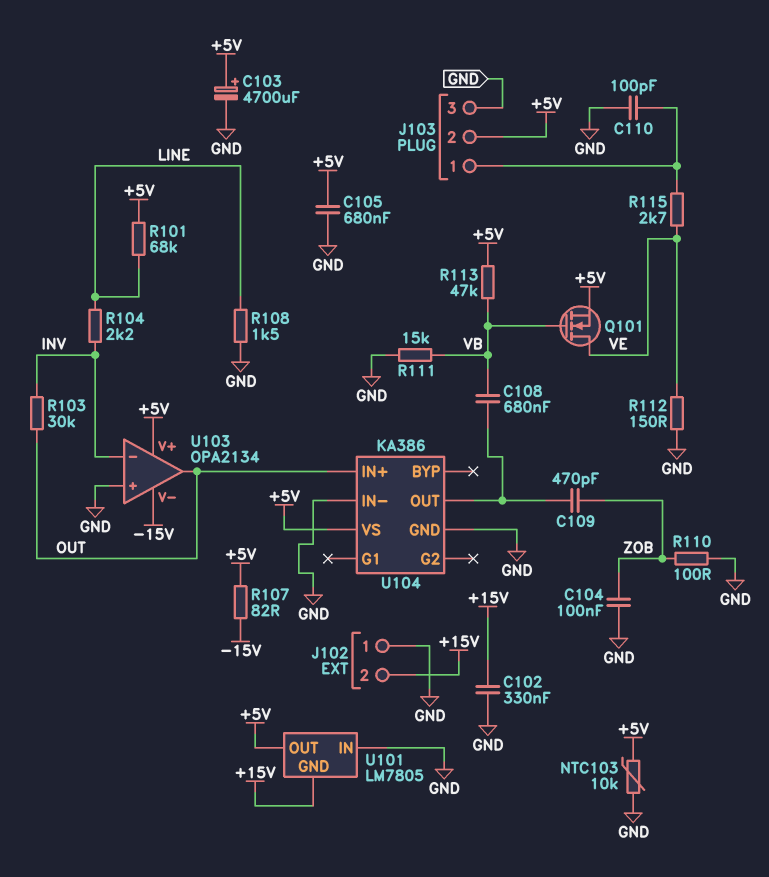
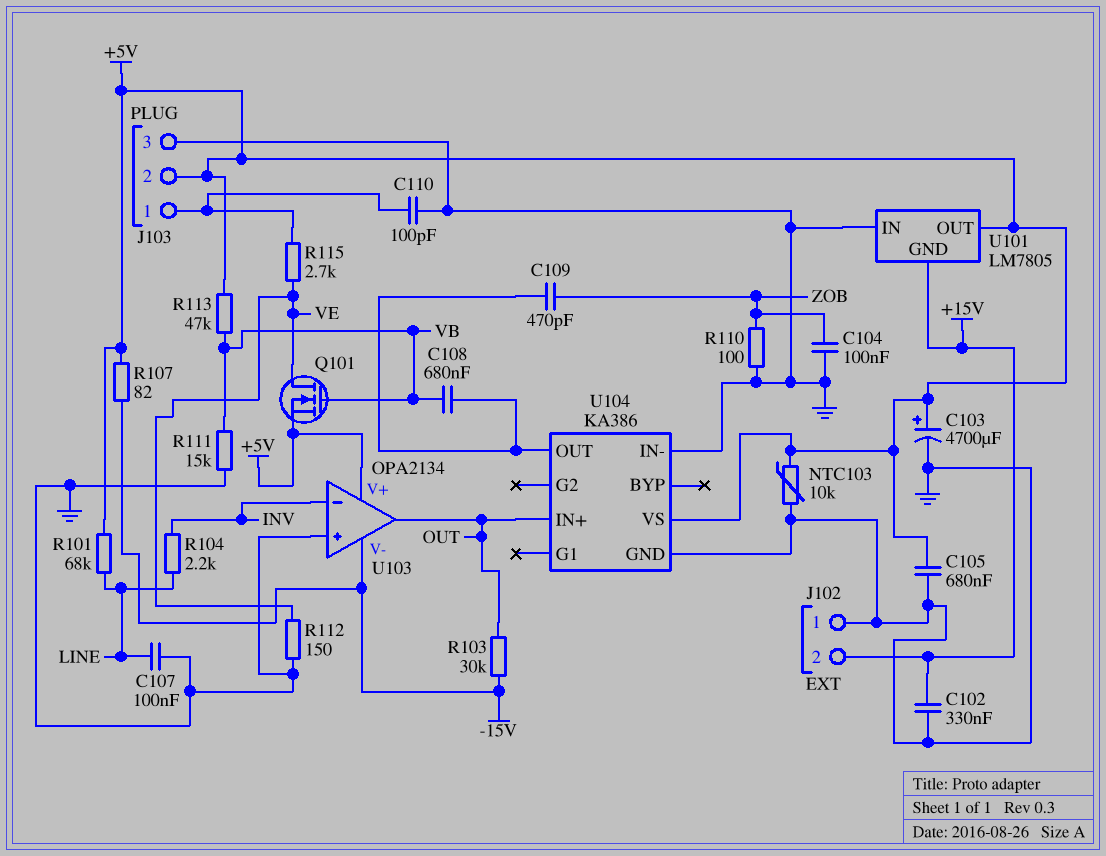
C107: none -> 100nF (GND, LINE)
R103: 30k (INV, OUT) -> 30k (-15V, OUT)
R108: 1.5k (GND, LINE) -> none

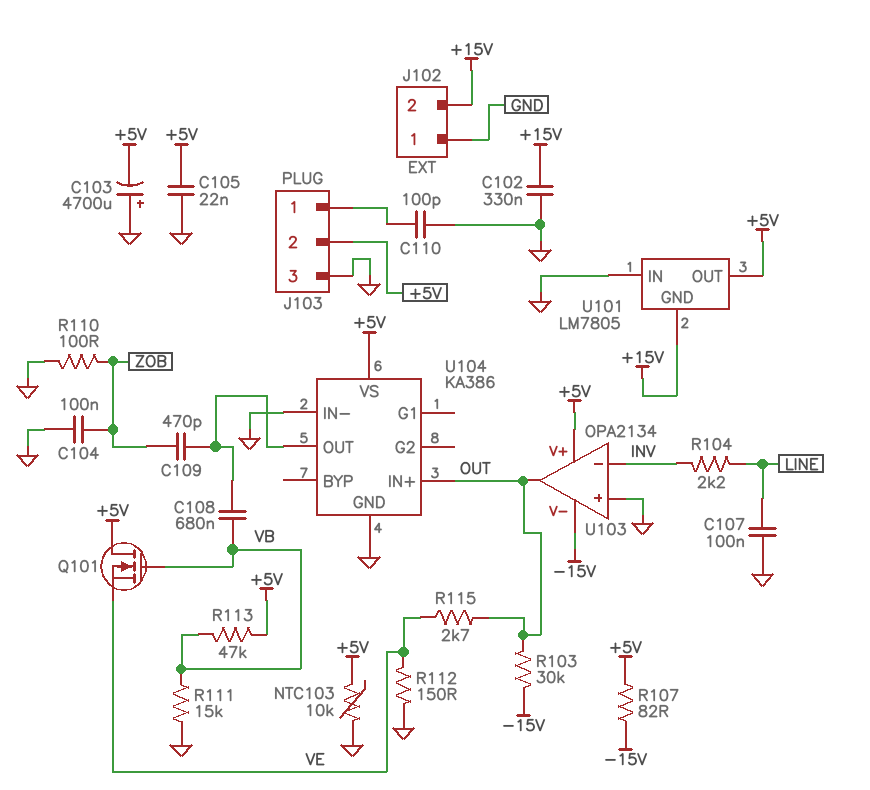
C103: 4700uF (plus +5V, minus GND) -> 4700uF (plus GND, minus +5V)
C105: 680nF (+5V, GND) -> 22nF (+5V, GND)
Q101: NMOS (G VB, D VE, S +5V) -> NMOS (G VB, D +5V, S VE)
R101: 68k (+5V, LINE) -> none
R115: 2.7k (J103/1, VE) -> 2.7k (OUT, VE)

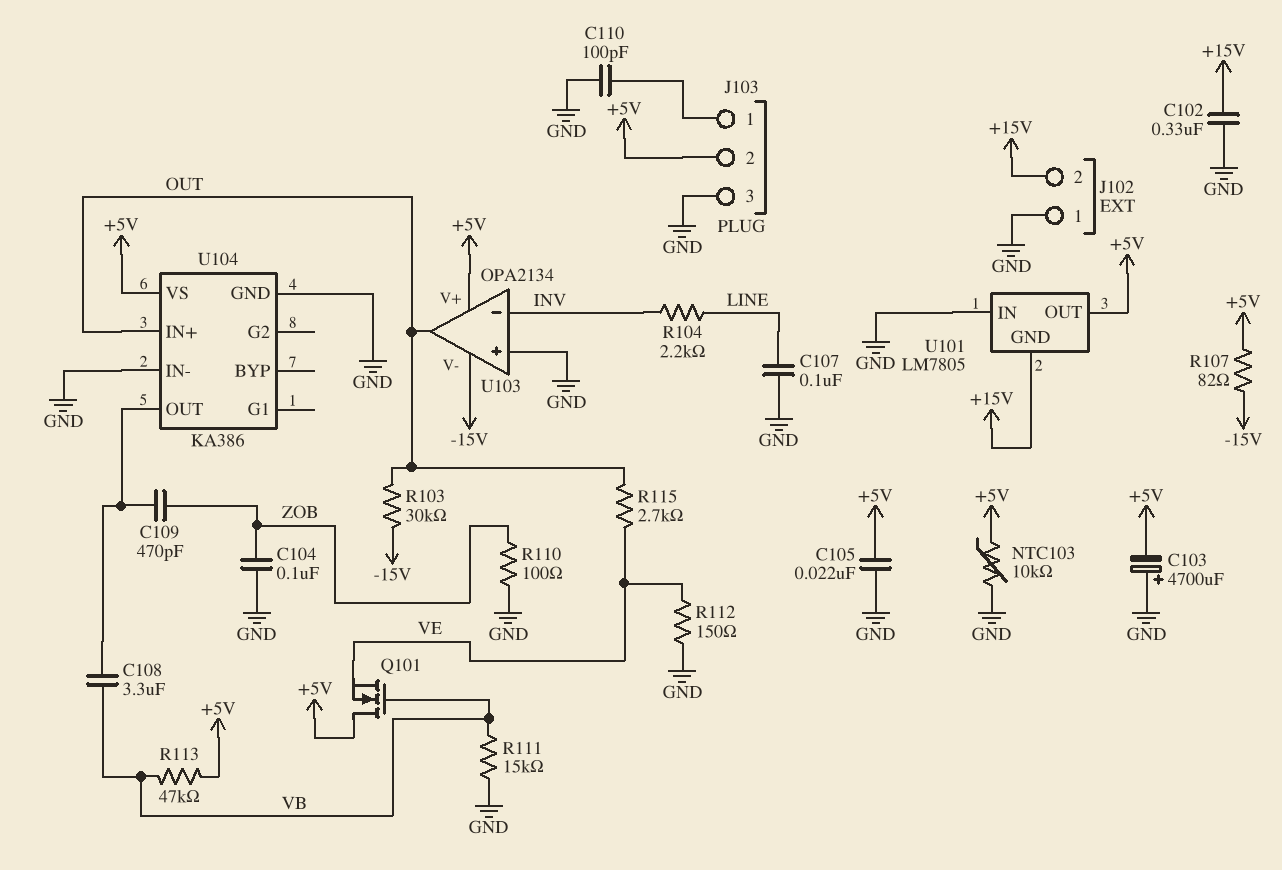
C108: 680nF (U104/OUT, VB) -> 3.3uF (U104/OUT, VB)

